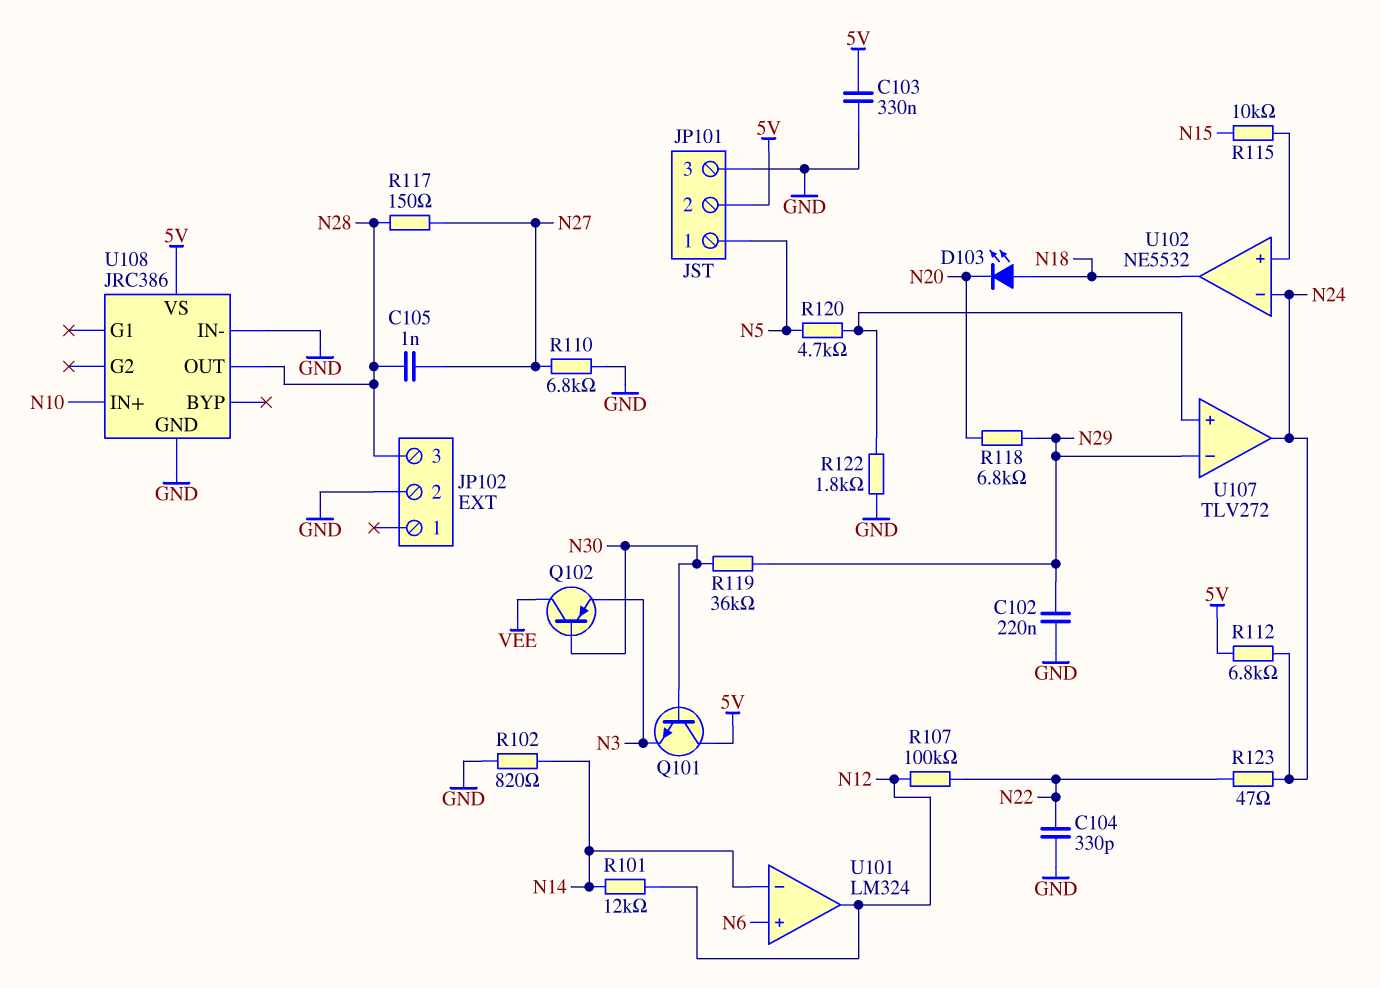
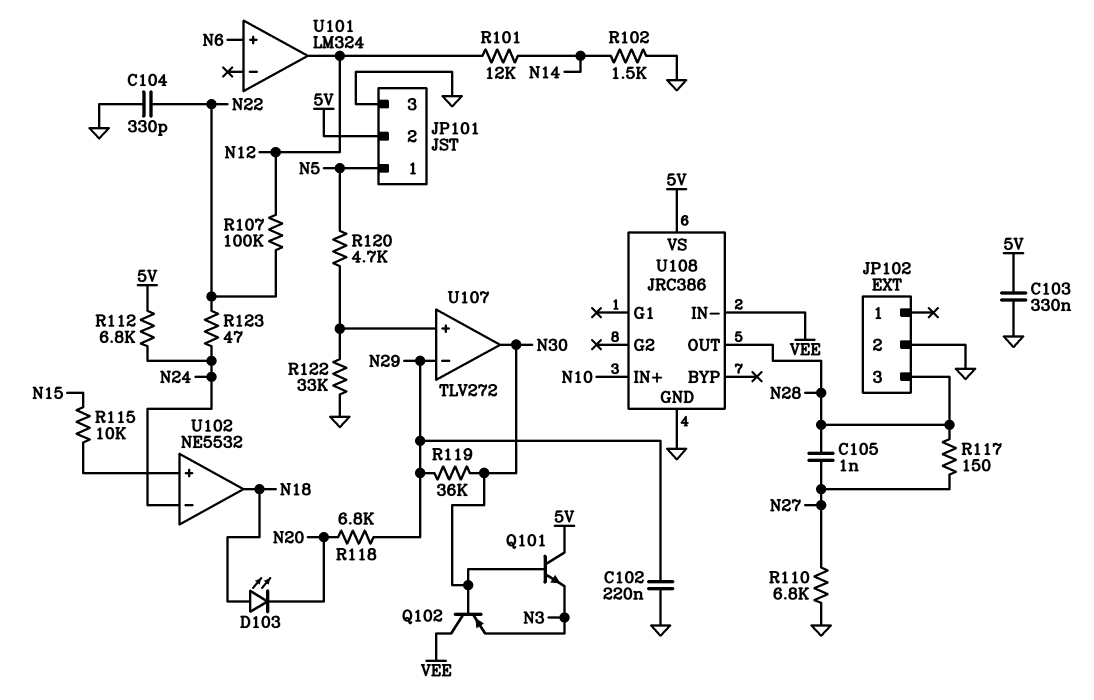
R102: 820 (GND, N14) -> 1.5k (GND, N14)
R122: 1.8k (GND, U107/in+) -> 33k (GND, U107/in+)
U101 pin in-: N14 -> none
U107 pin out: N24 -> N30
U108 pin IN-: GND -> VEE

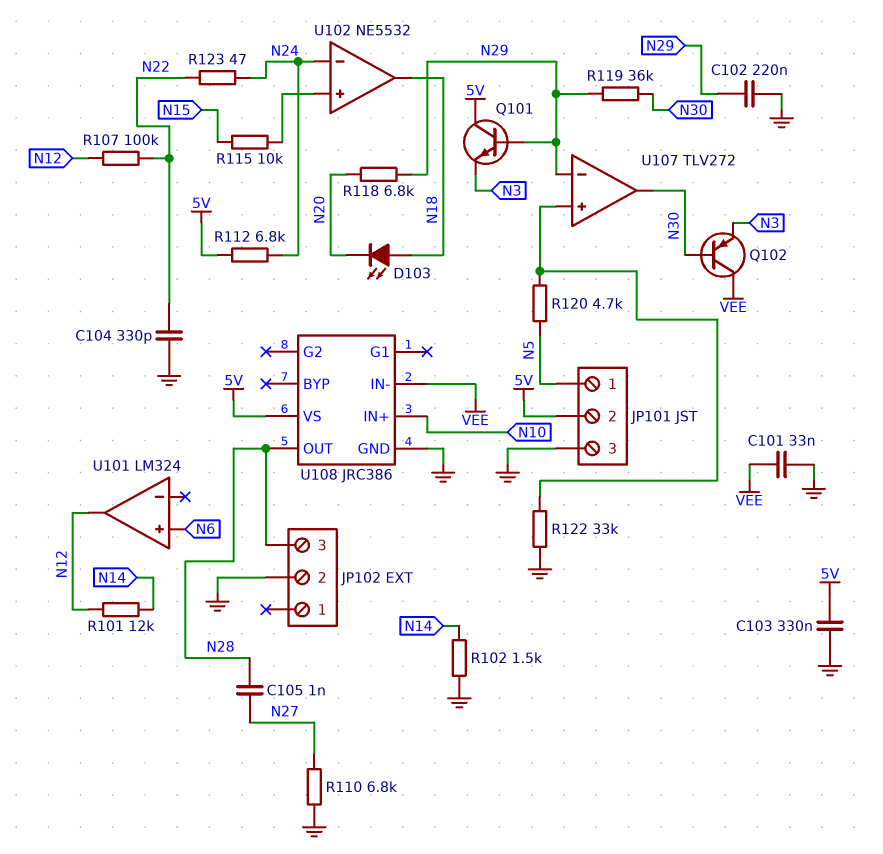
C101: none -> 33nF (GND, VEE)
Q101: NPN (B N30, C 5V, E N3) -> NPN (B N29, C 5V, E N3)
R117: 150 (N27, N28) -> none

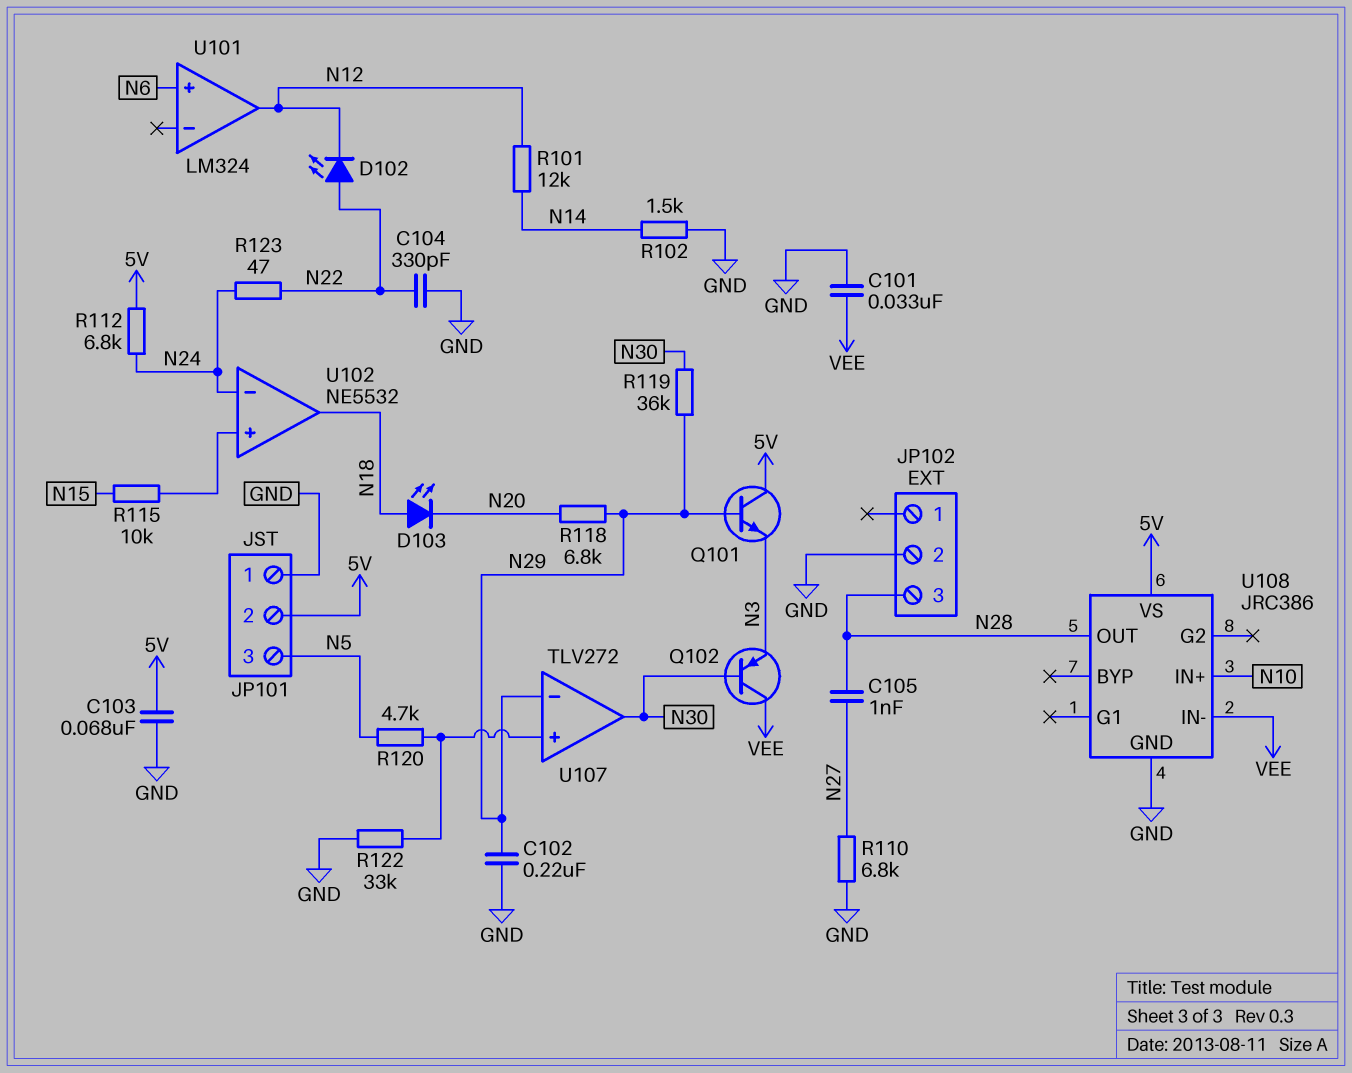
C103: 330nF (5V, GND) -> 68nF (5V, GND)
D102: none -> LED (A N22, K N12)
JP101 pin 1: N5 -> GND
JP101 pin 3: GND -> N5
R107: 100k (N12, N22) -> none

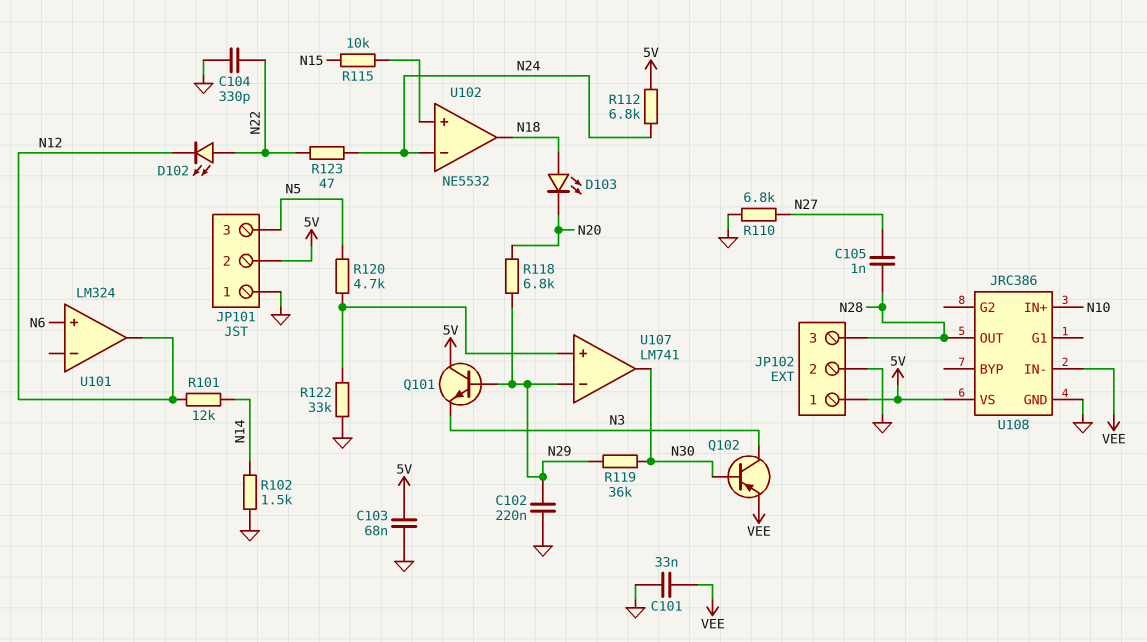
JP102 pin 1: none -> 5V
Q102: PNP (B N30, C VEE, E N3) -> PNP (B N30, C N3, E VEE)
U107: TLV272 -> LM741

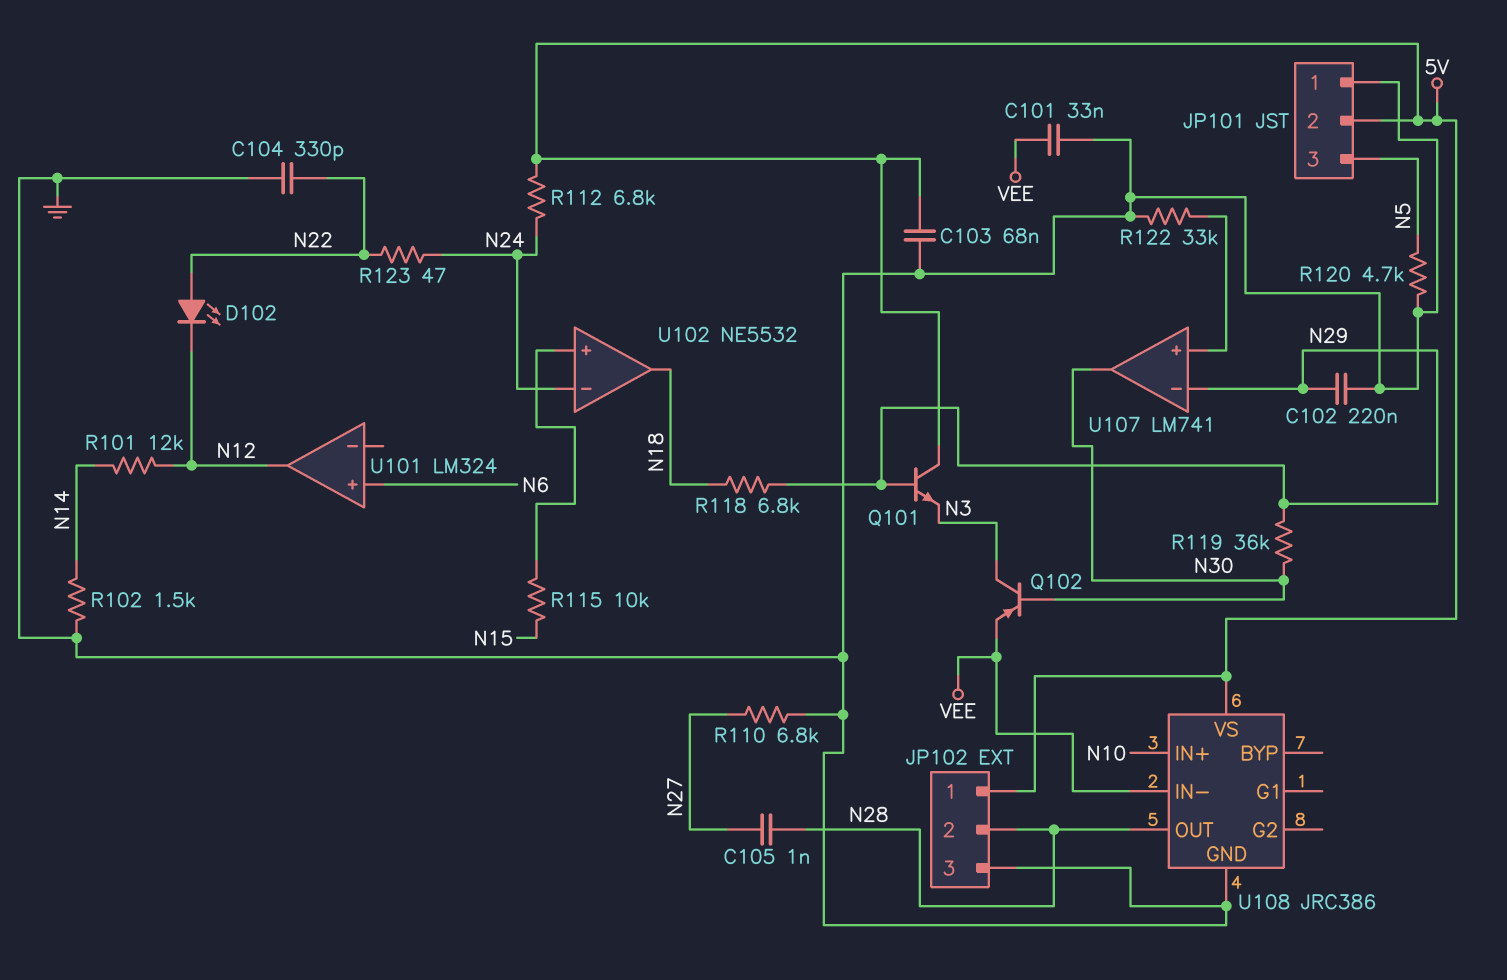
D103: LED (A N18, K N20) -> none
JP102 pin 2: GND -> N28
JP102 pin 3: N28 -> GND
R118: 6.8k (N20, N29) -> 6.8k (N18, N29)
R120: 4.7k (N5, U107/in+) -> 4.7k (GND, N5)

